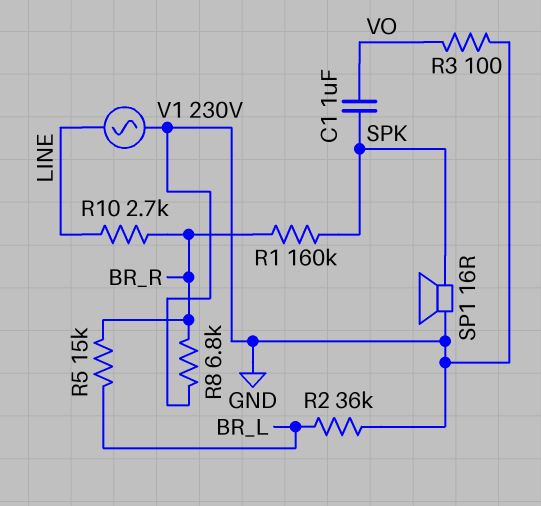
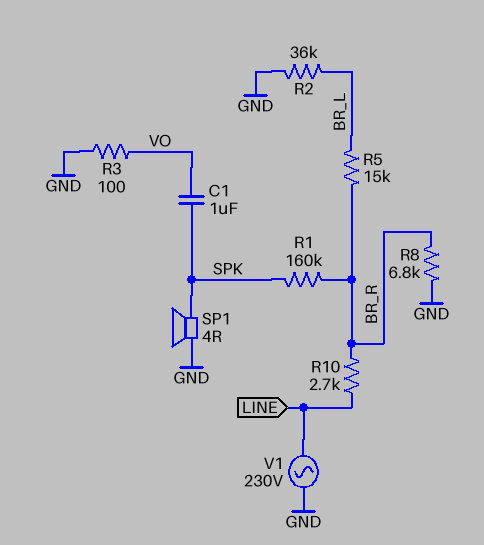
SP1: speaker 16R (GND, SPK) -> speaker 4R (GND, SPK)

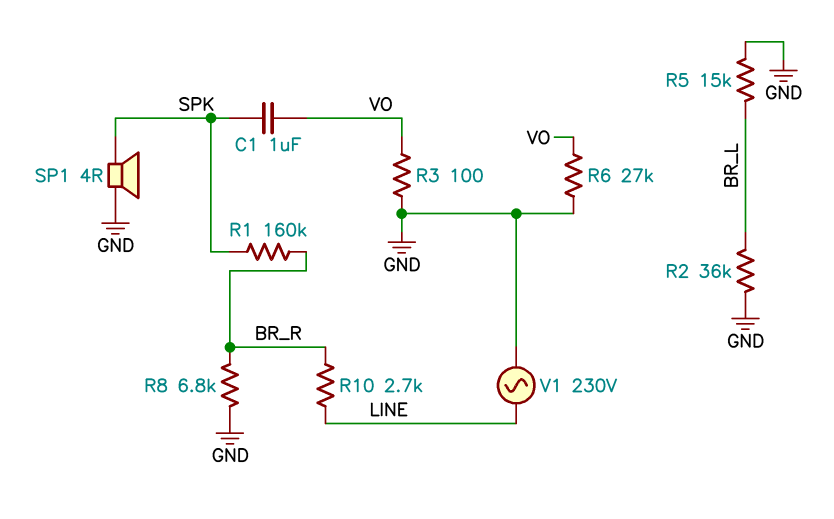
R5: 15k (BR_L, BR_R) -> 15k (BR_L, GND)
R6: none -> 27k (GND, VO)

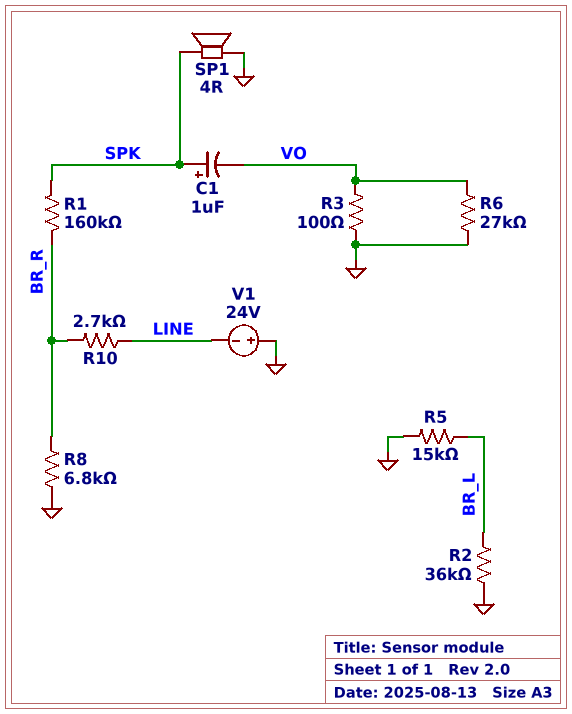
C1: 1uF (SPK, VO) -> 1uF (plus SPK, minus VO)
V1: AC 230V (GND, LINE) -> 24V (plus GND, minus LINE)

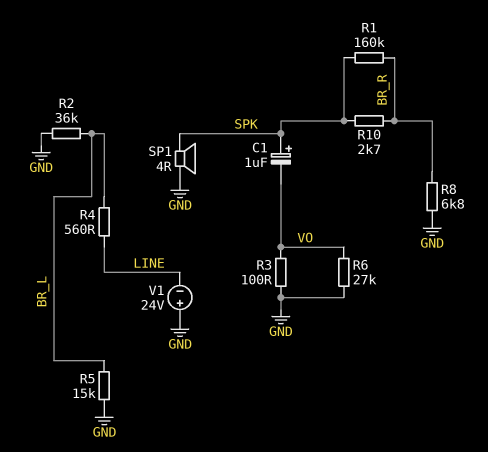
R4: none -> 560 (BR_L, LINE)
R10: 2.7k (BR_R, LINE) -> 2.7k (BR_R, SPK)

